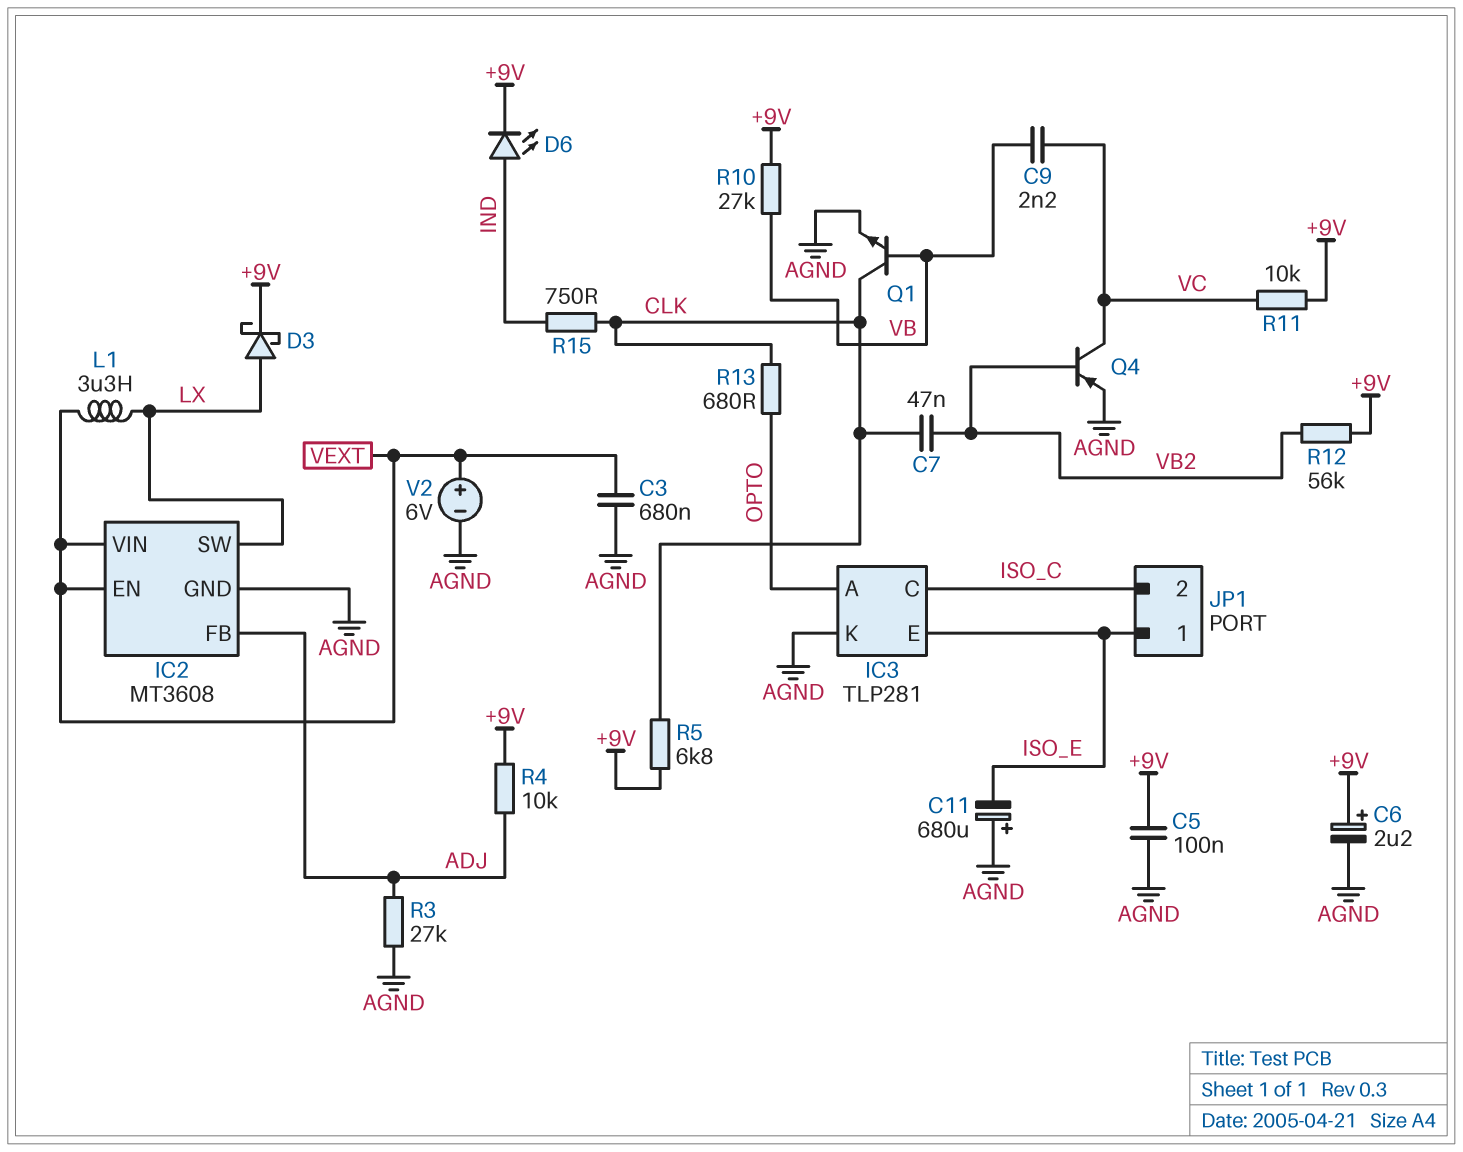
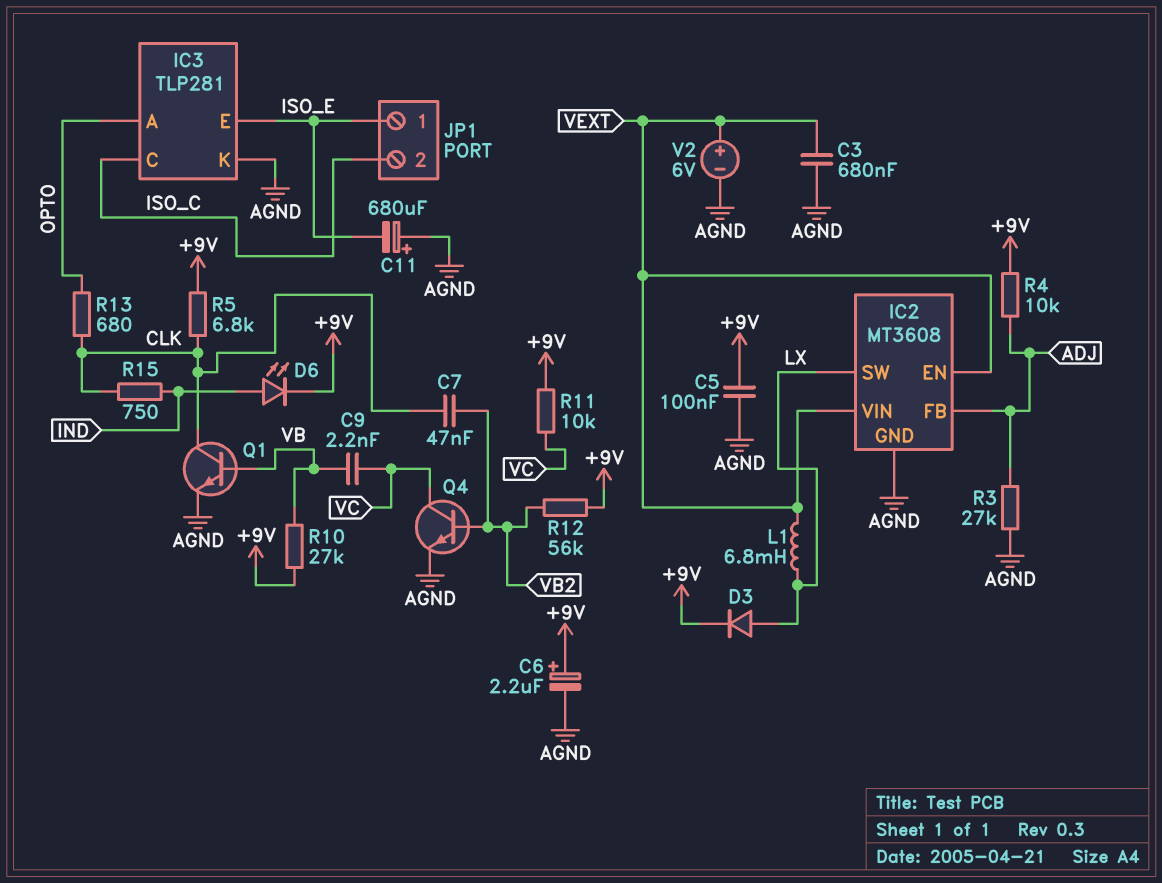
D3: schottky (A LX, K +9V) -> diode (A LX, K +9V)
L1: 3.3uH (LX, VEXT) -> 6.8mH (LX, VEXT)
Q4: PNP (B VB2, C VC, E AGND) -> NPN (B VB2, C VC, E AGND)

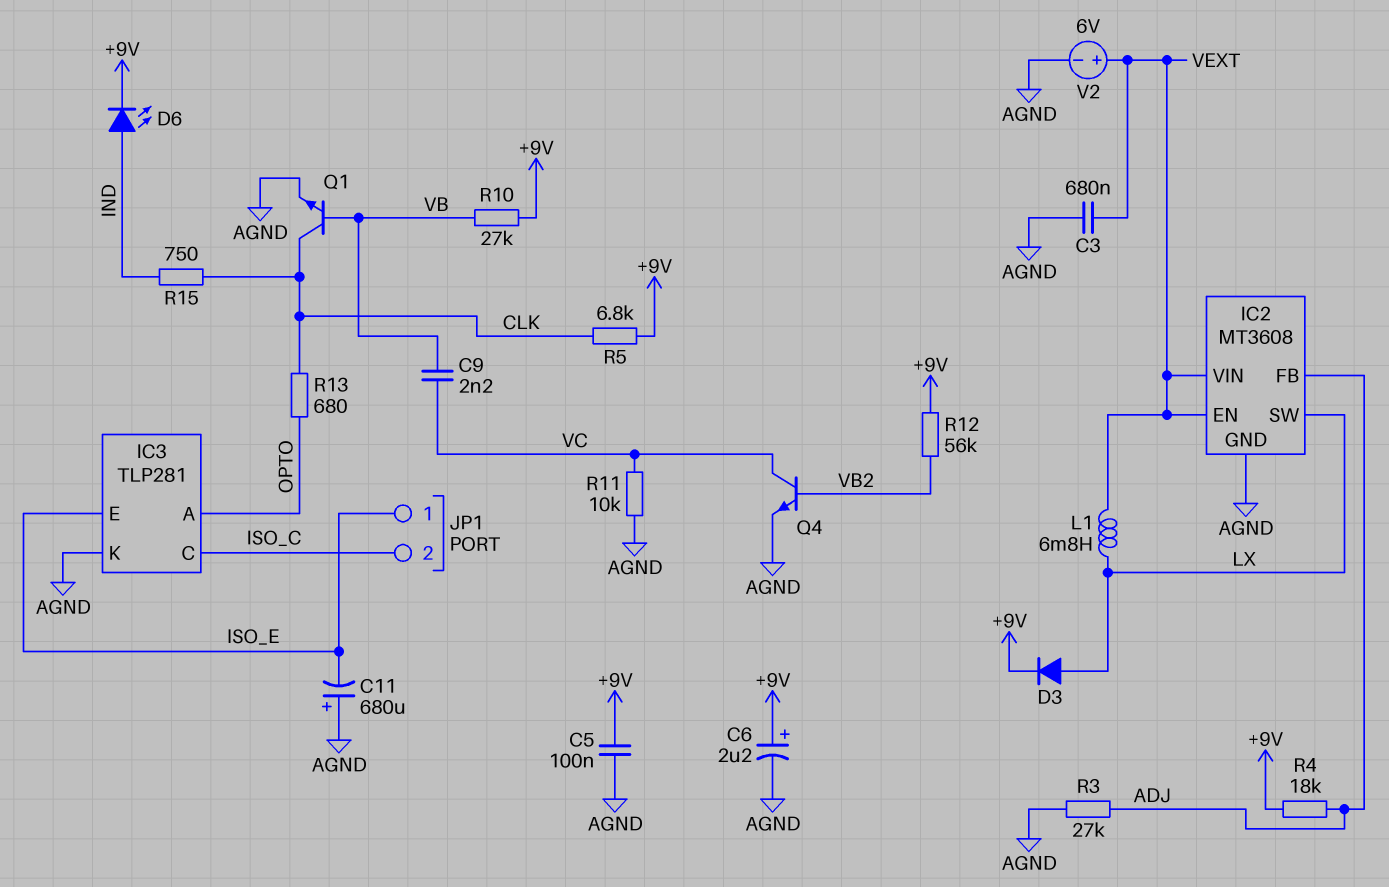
C7: 47nF (CLK, VB2) -> none
R4: 10k (+9V, ADJ) -> 18k (+9V, ADJ)
R11: 10k (+9V, VC) -> 10k (AGND, VC)

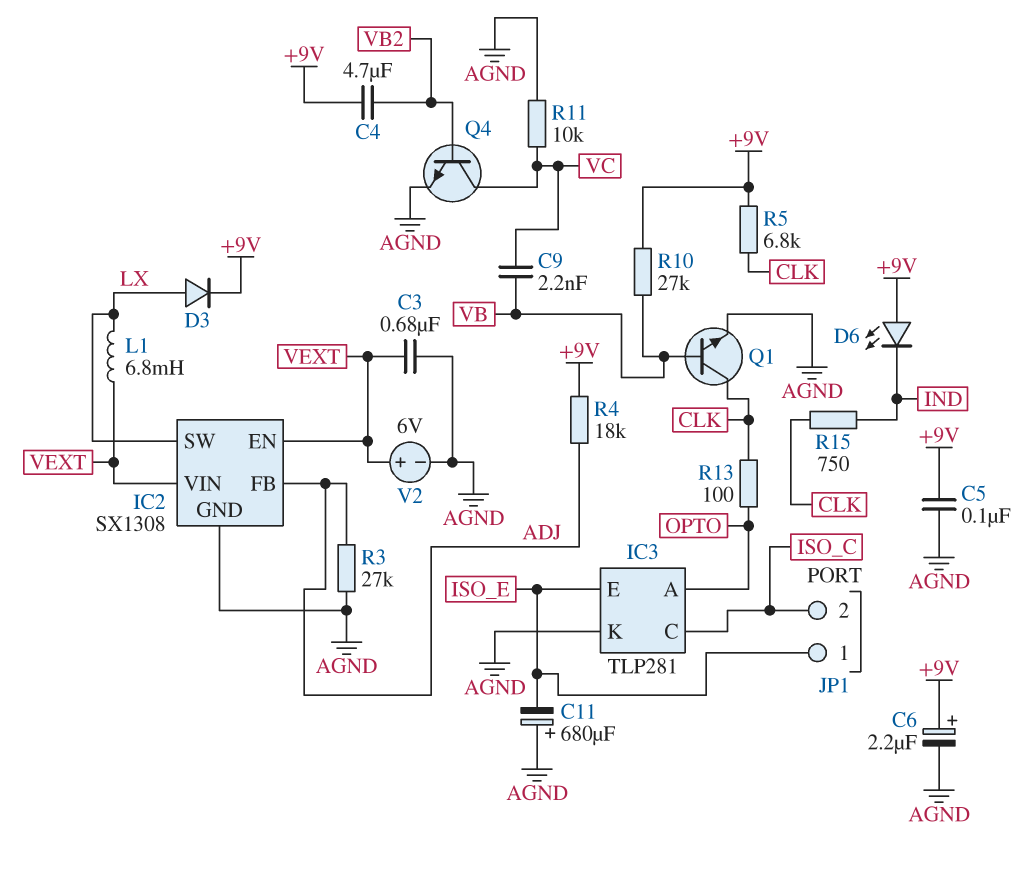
C4: none -> 4.7uF (+9V, VB2)
D6: LED (A IND, K +9V) -> LED (A +9V, K IND)
IC2: MT3608 -> SX1308
R12: 56k (+9V, VB2) -> none
R13: 680 (CLK, OPTO) -> 100 (CLK, OPTO)

